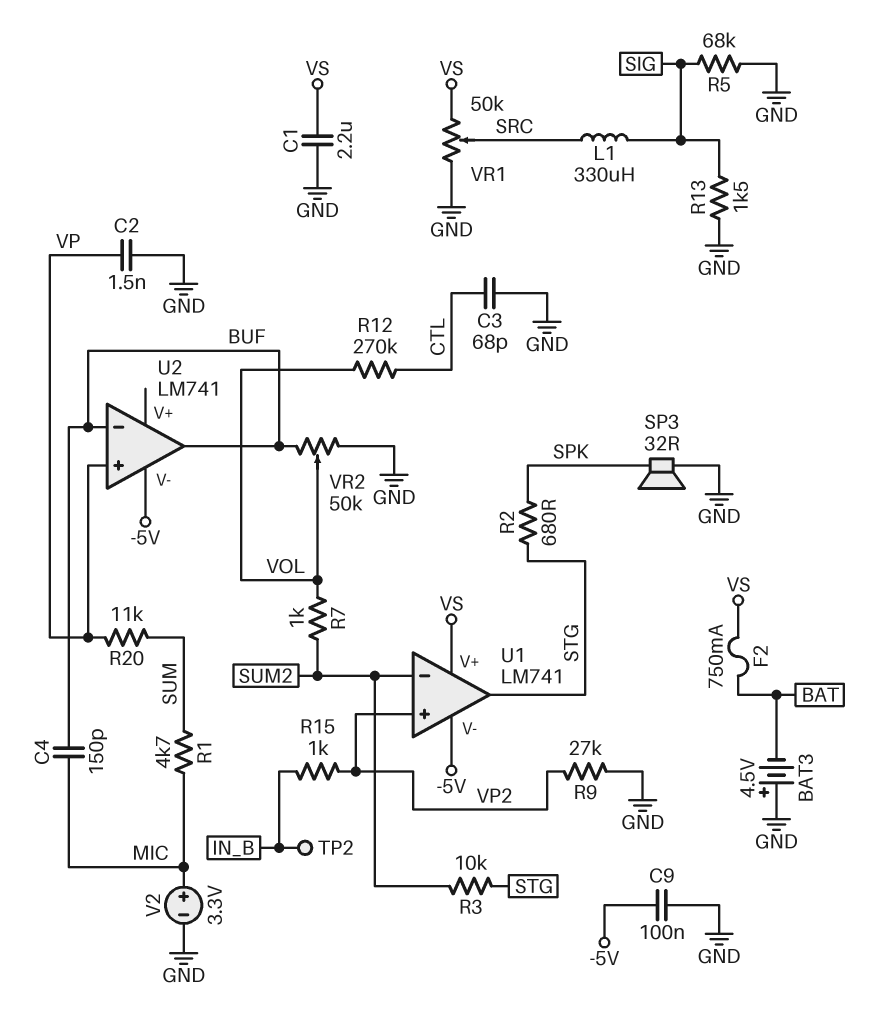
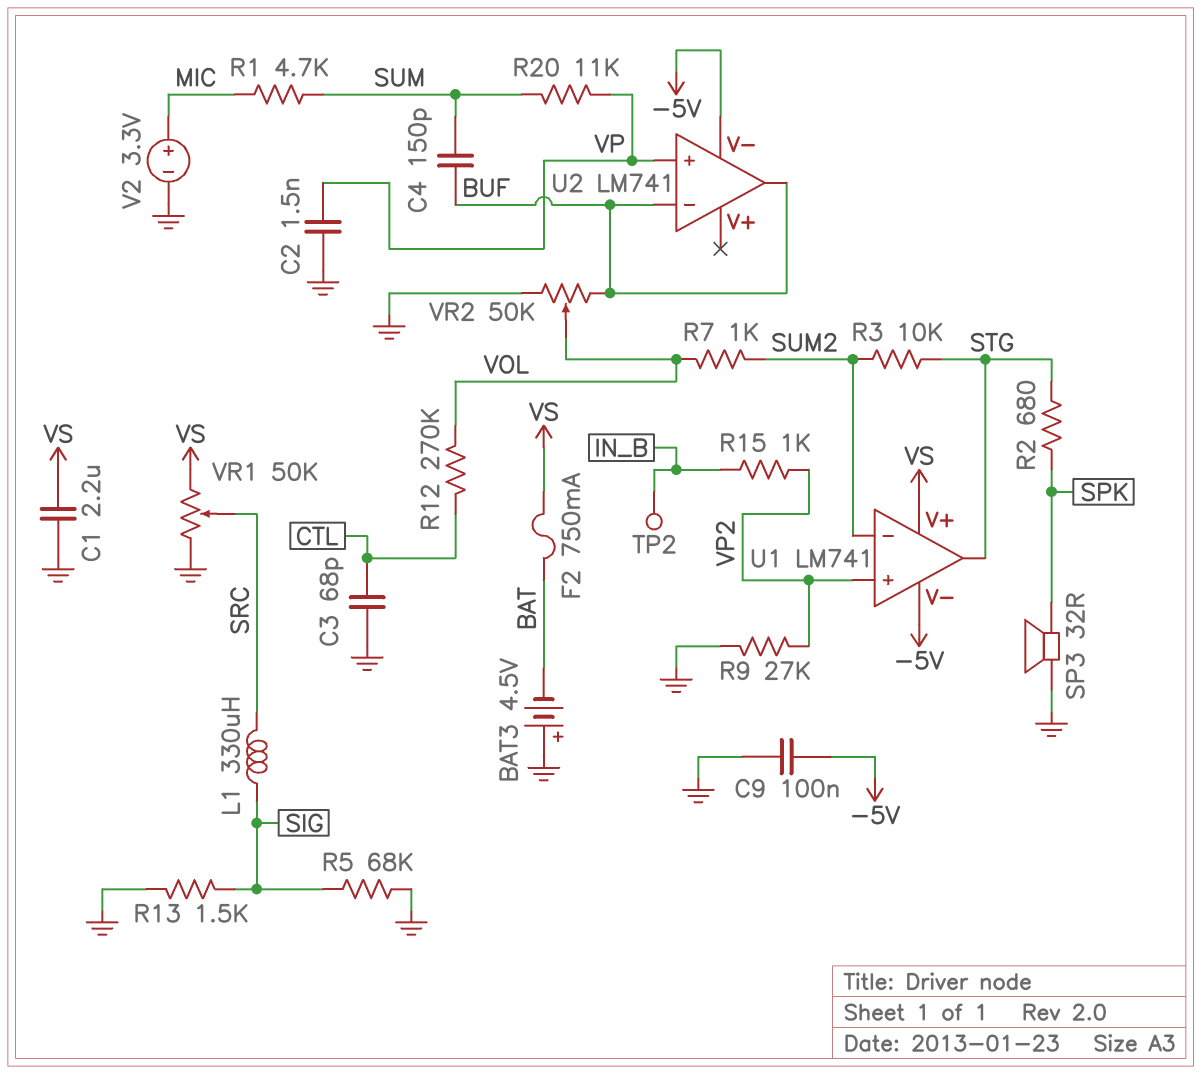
C4: 150pF (BUF, MIC) -> 150pF (BUF, SUM)

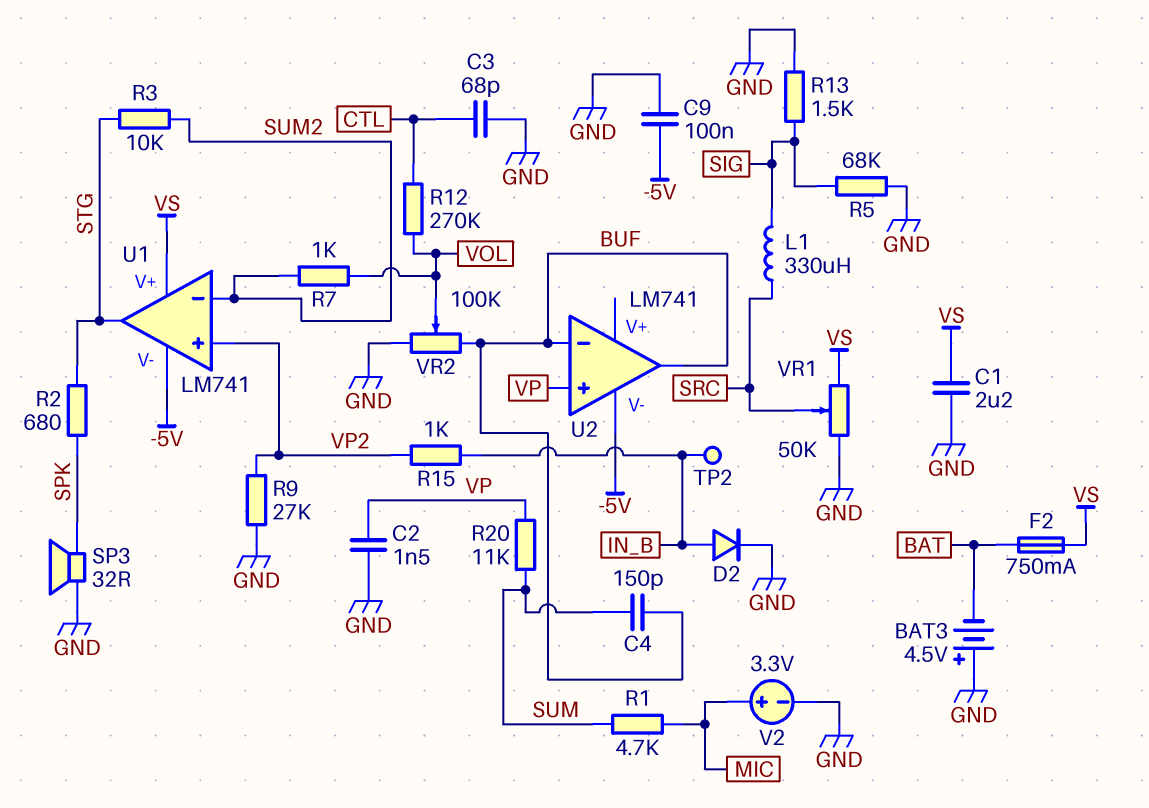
D2: none -> diode (A IN_B, K GND)
VR2: 50k (BUF, GND, wiper VOL) -> 100k (BUF, GND, wiper VOL)

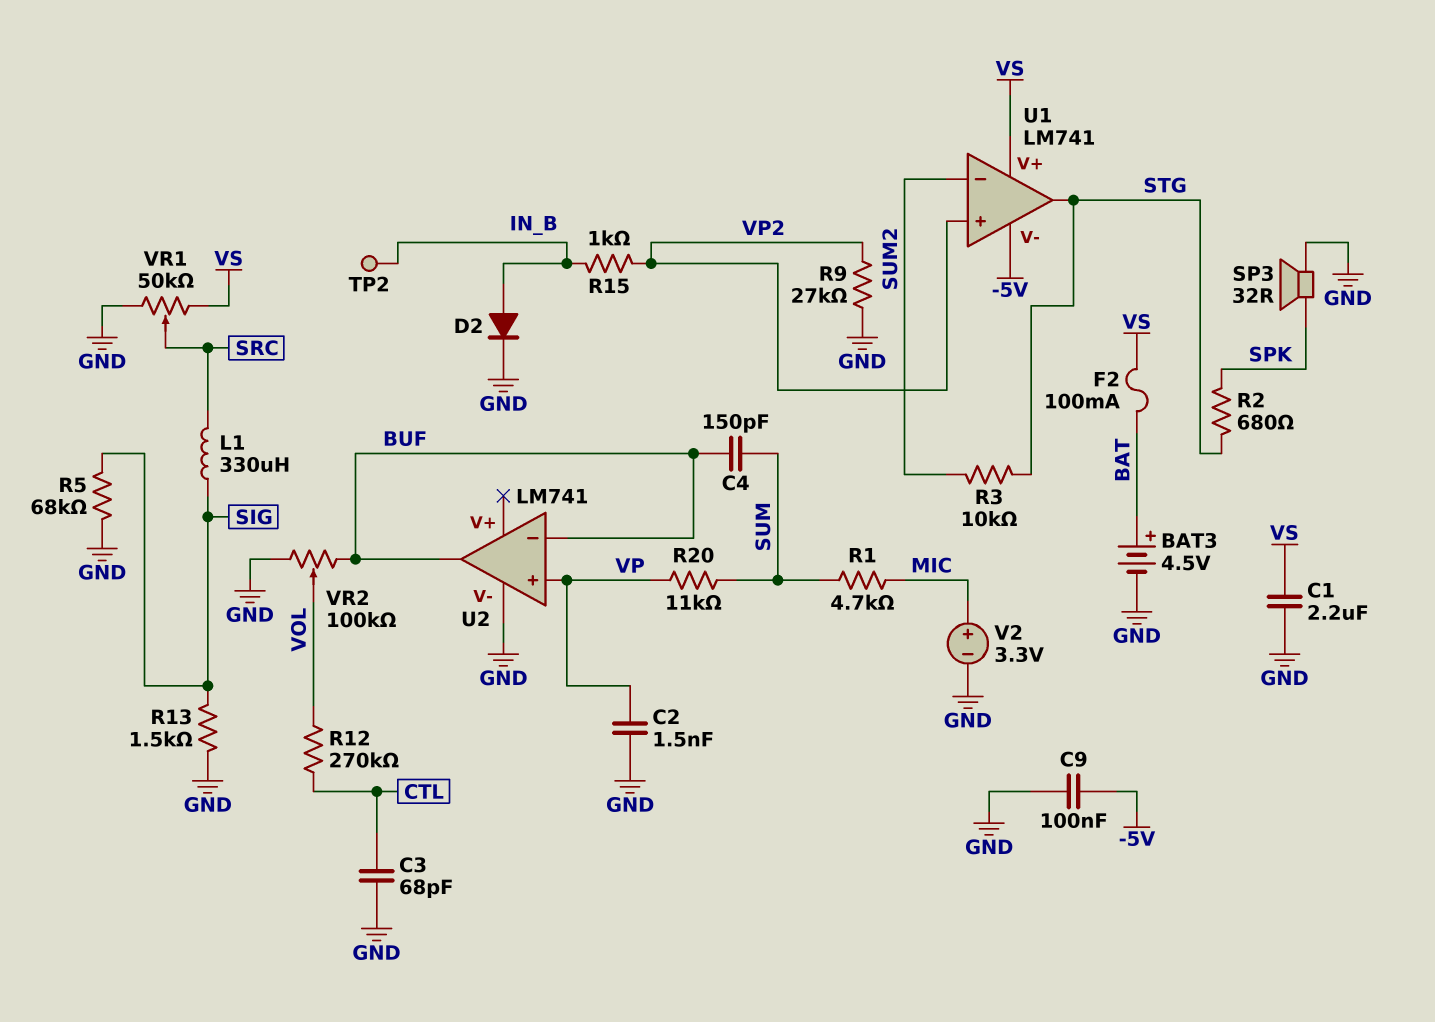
BAT3: 4.5V (plus GND, minus BAT) -> 4.5V (plus BAT, minus GND)
F2: 750mA (BAT, VS) -> 100mA (BAT, VS)
R7: 1k (SUM2, VOL) -> none
U2 pin V-: -5V -> GND

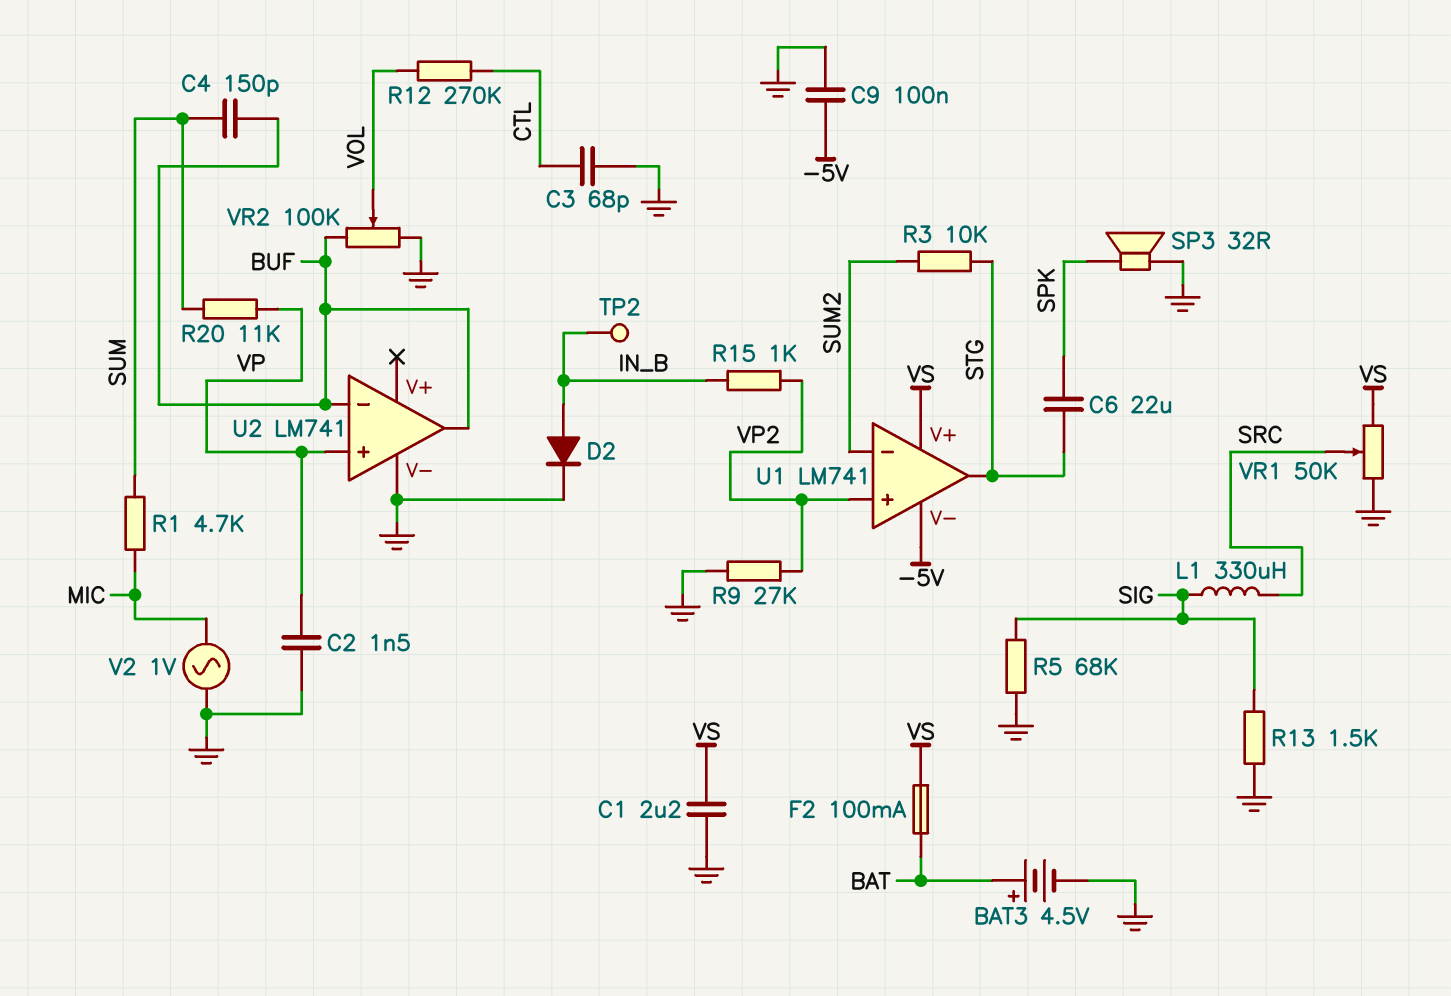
C6: none -> 22uF (SPK, STG)
R2: 680 (SPK, STG) -> none
V2: 3.3V (plus MIC, minus GND) -> AC 1V (GND, MIC)

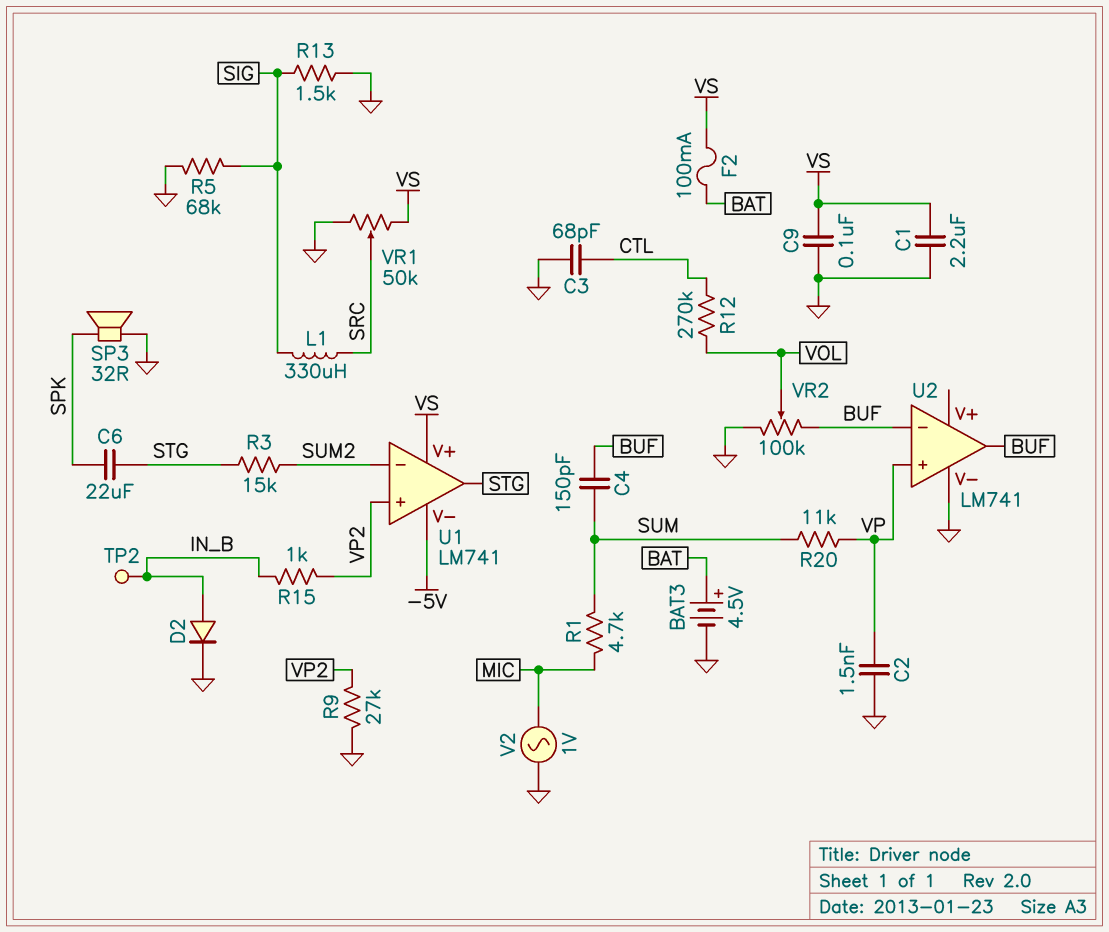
C9: 100nF (-5V, GND) -> 100nF (GND, VS)
R3: 10k (STG, SUM2) -> 15k (STG, SUM2)

